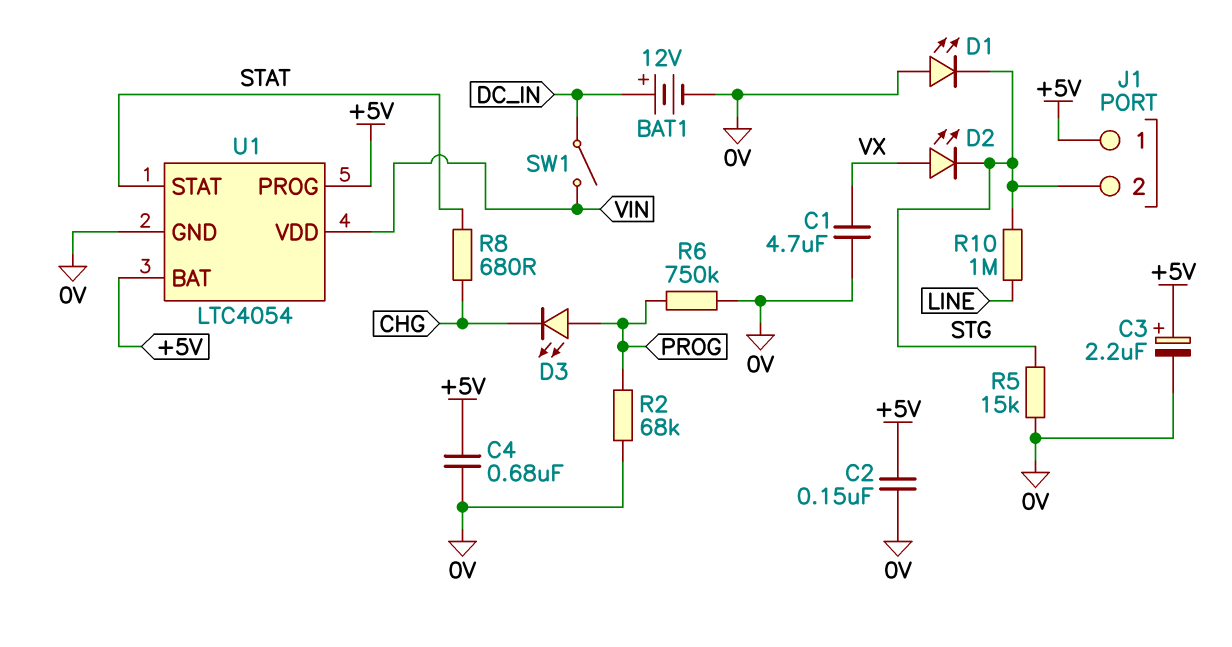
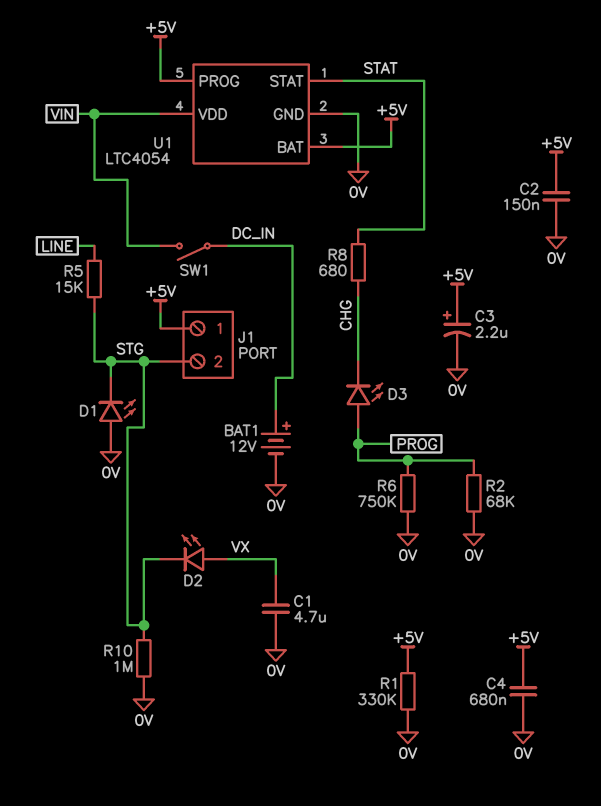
R1: none -> 330k (+5V, 0V)
R5: 15k (0V, STG) -> 15k (LINE, STG)
R10: 1M (LINE, STG) -> 1M (0V, STG)

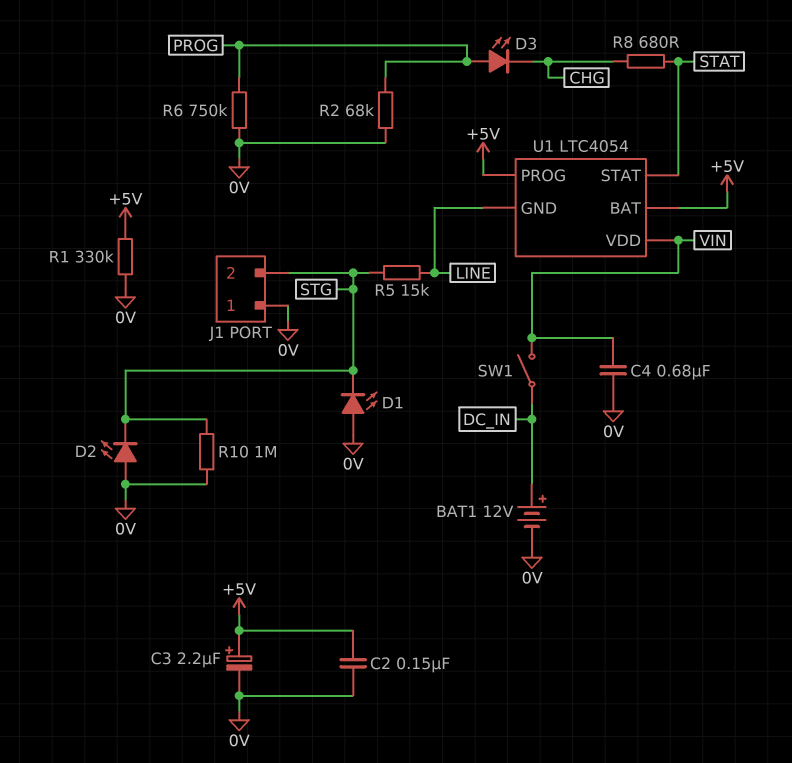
C1: 4.7uF (0V, VX) -> none
C4: 680nF (+5V, 0V) -> 680nF (0V, VIN)
D2: LED (A VX, K STG) -> LED (A 0V, K STG)
J1 pin 1: +5V -> 0V
U1 pin GND: 0V -> LINE

